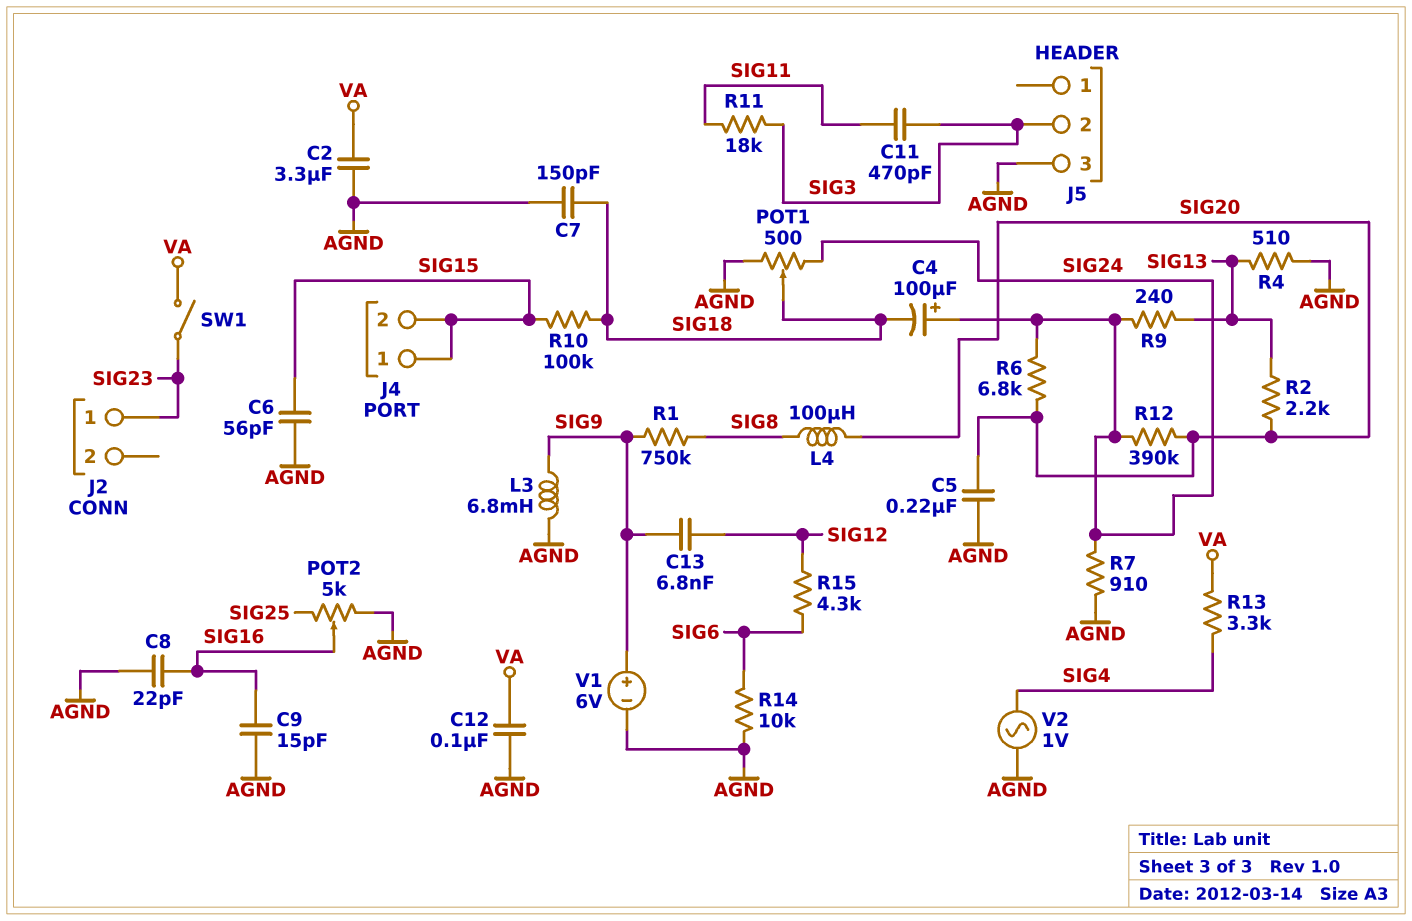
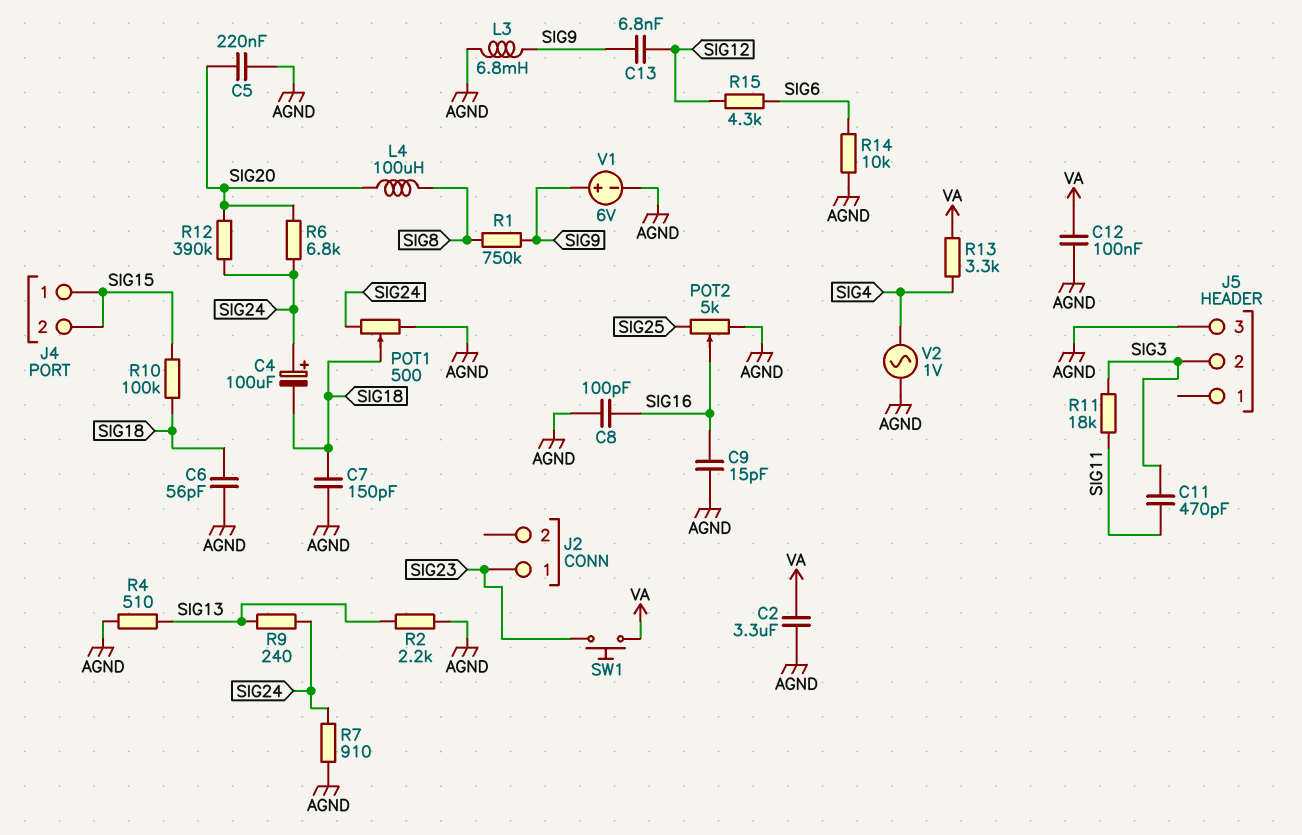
C6: 56pF (AGND, SIG15) -> 56pF (AGND, SIG18)
C8: 22pF (AGND, SIG16) -> 100pF (AGND, SIG16)
R2: 2.2k (SIG13, SIG20) -> 2.2k (AGND, SIG13)
SW1: switch (SIG23, VA) -> button (SIG23, VA)

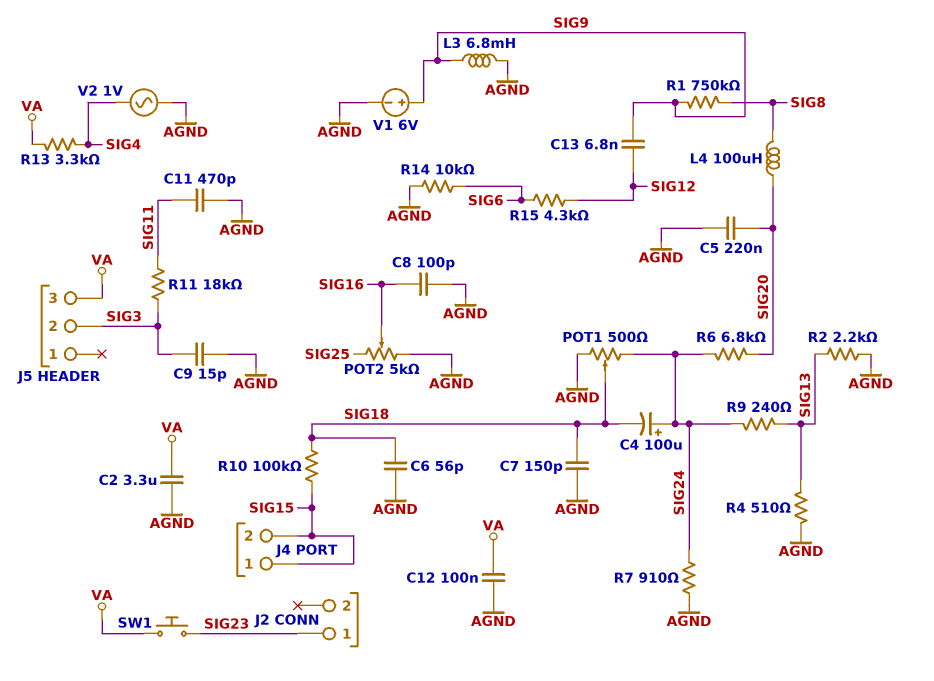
C9: 15pF (AGND, SIG16) -> 15pF (AGND, SIG3)
C11: 470pF (SIG3, SIG11) -> 470pF (AGND, SIG11)
J5 pin 3: AGND -> VA
R12: 390k (SIG20, SIG24) -> none

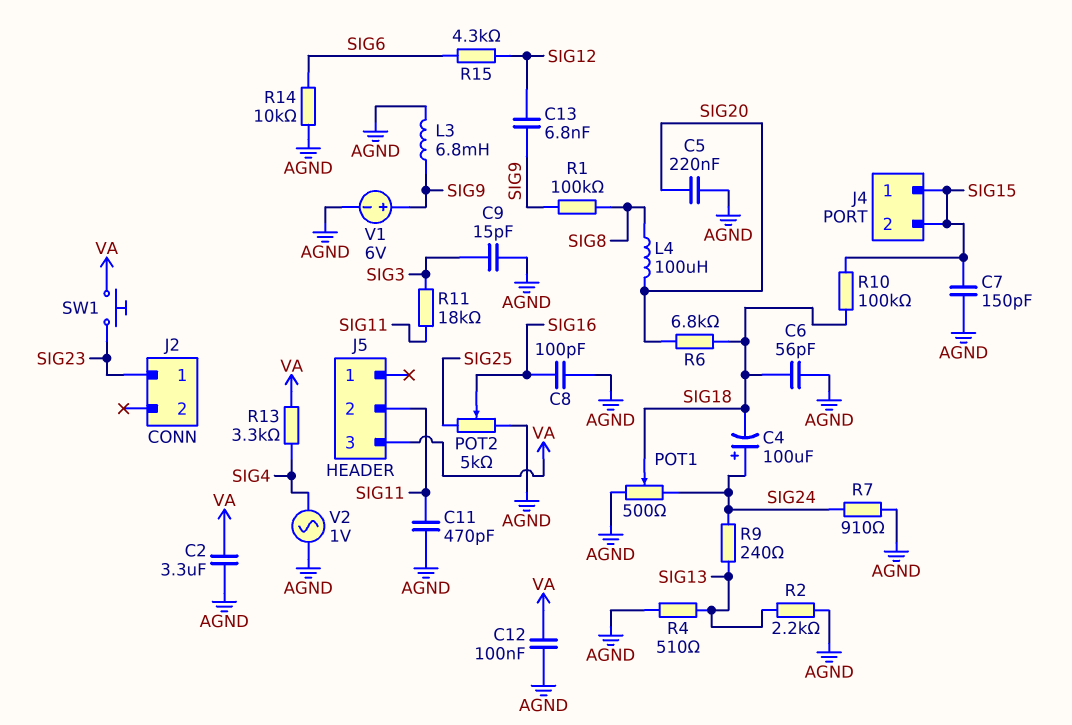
C7: 150pF (AGND, SIG18) -> 150pF (AGND, SIG15)
J5 pin 2: SIG3 -> SIG11
R1: 750k (SIG8, SIG9) -> 100k (SIG8, SIG9)
R6: 6.8k (SIG20, SIG24) -> 6.8k (SIG18, SIG20)

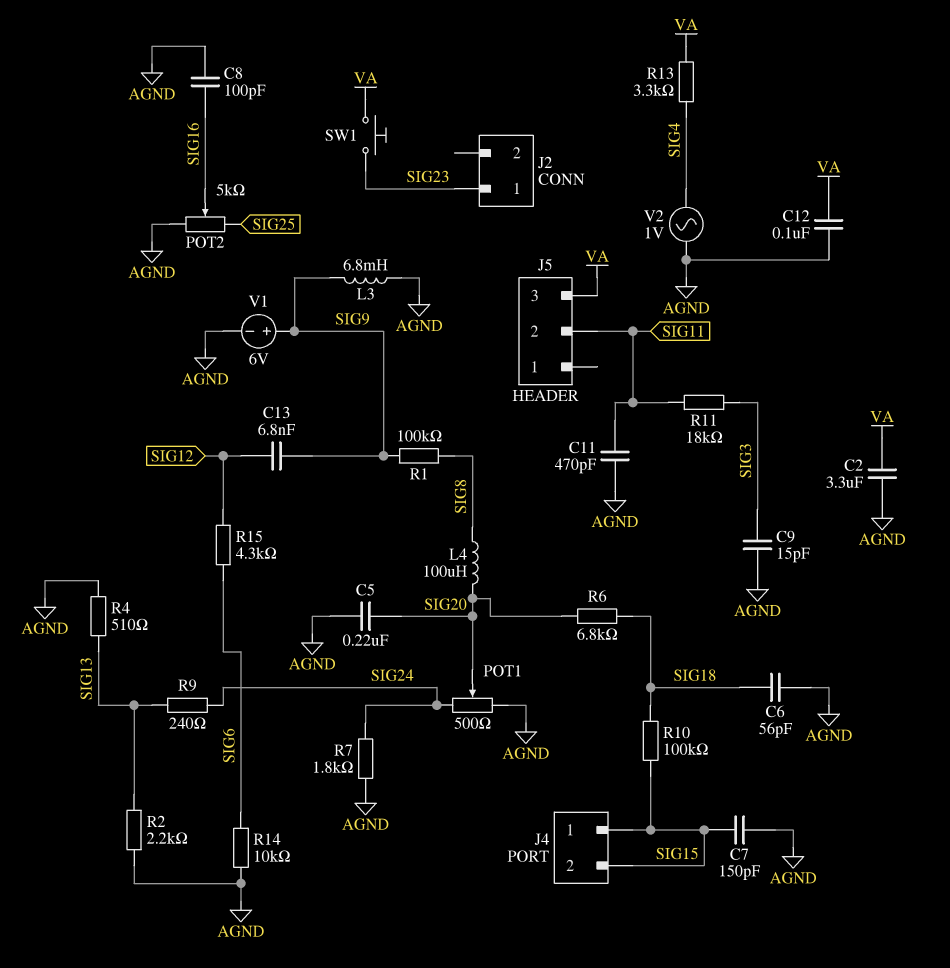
C4: 100uF (plus SIG24, minus SIG18) -> none
POT1: 500 (AGND, SIG24, wiper SIG18) -> 500 (AGND, SIG24, wiper SIG20)
R7: 910 (AGND, SIG24) -> 1.8k (AGND, SIG24)

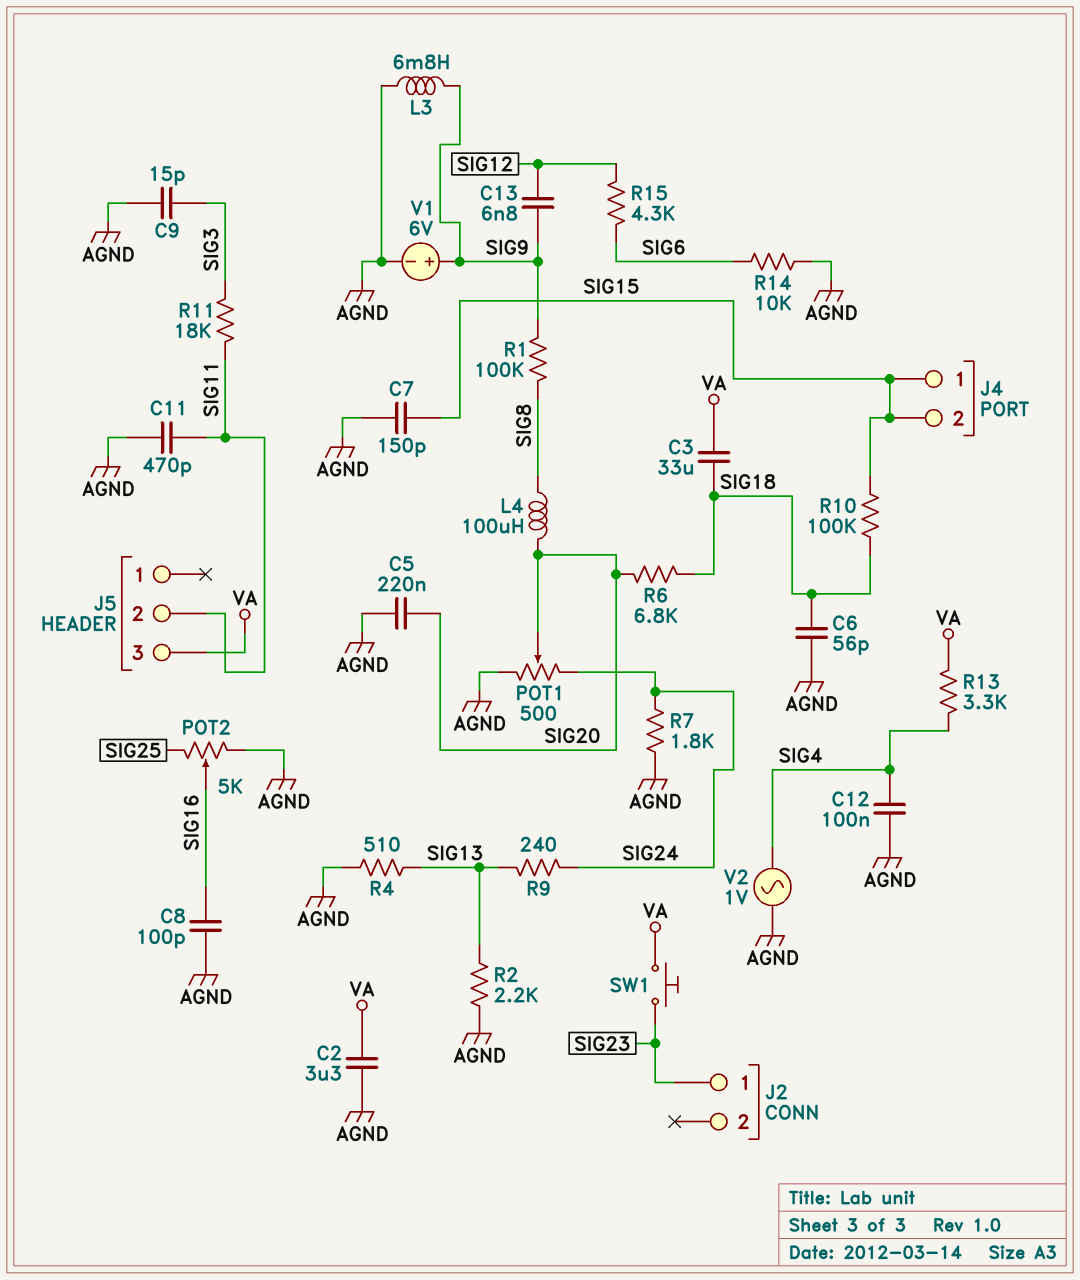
C3: none -> 33uF (SIG18, VA)
C12: 100nF (AGND, VA) -> 100nF (AGND, SIG4)

